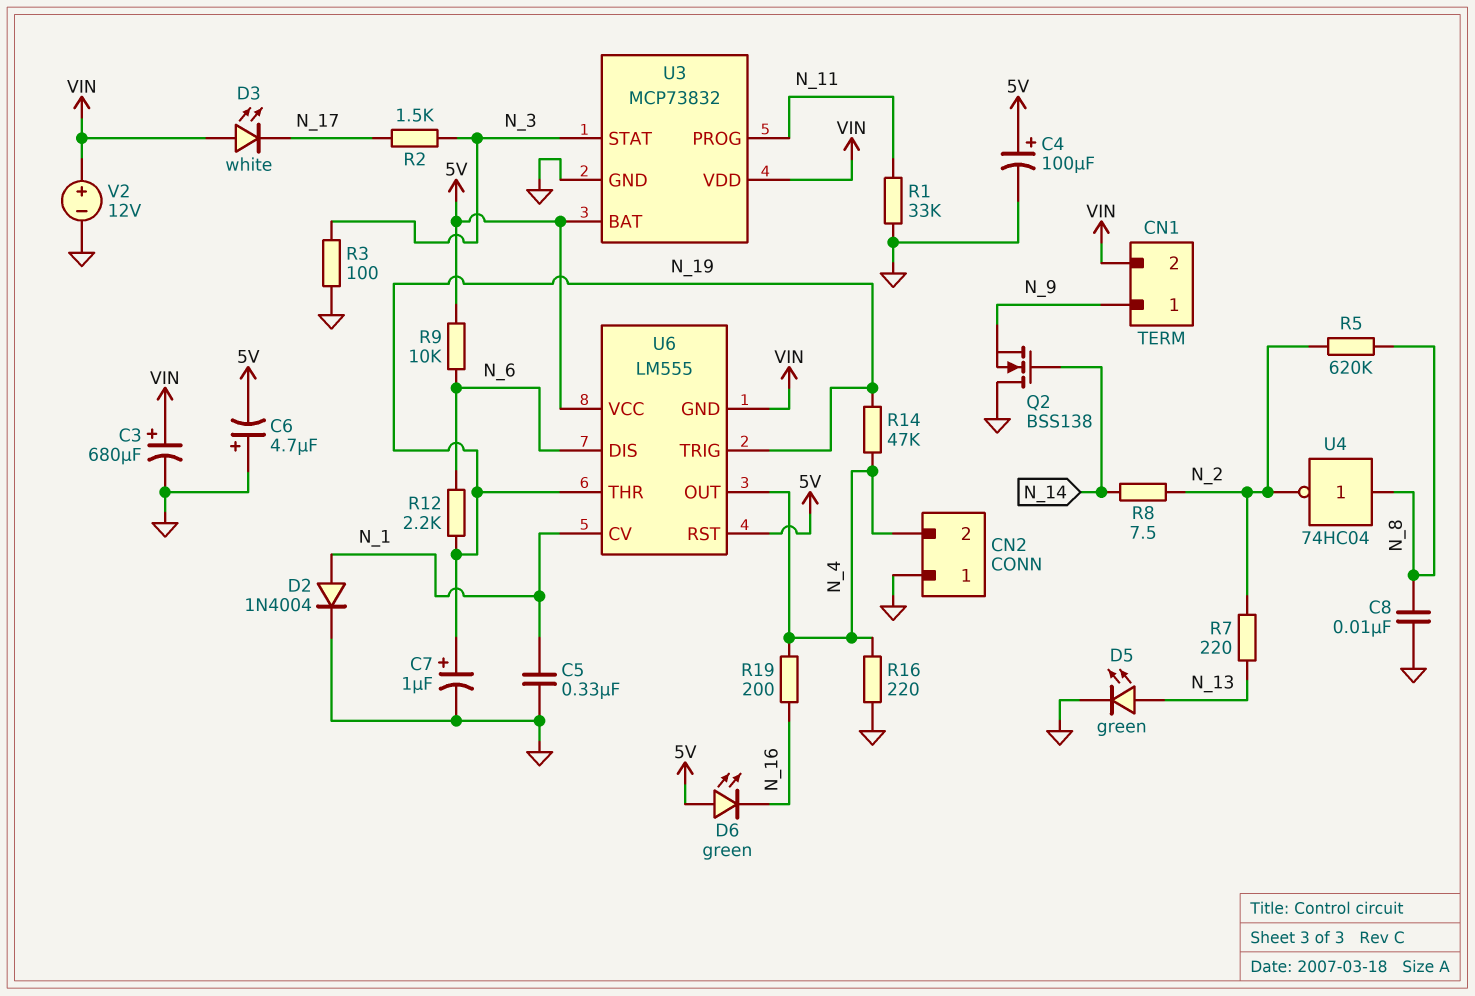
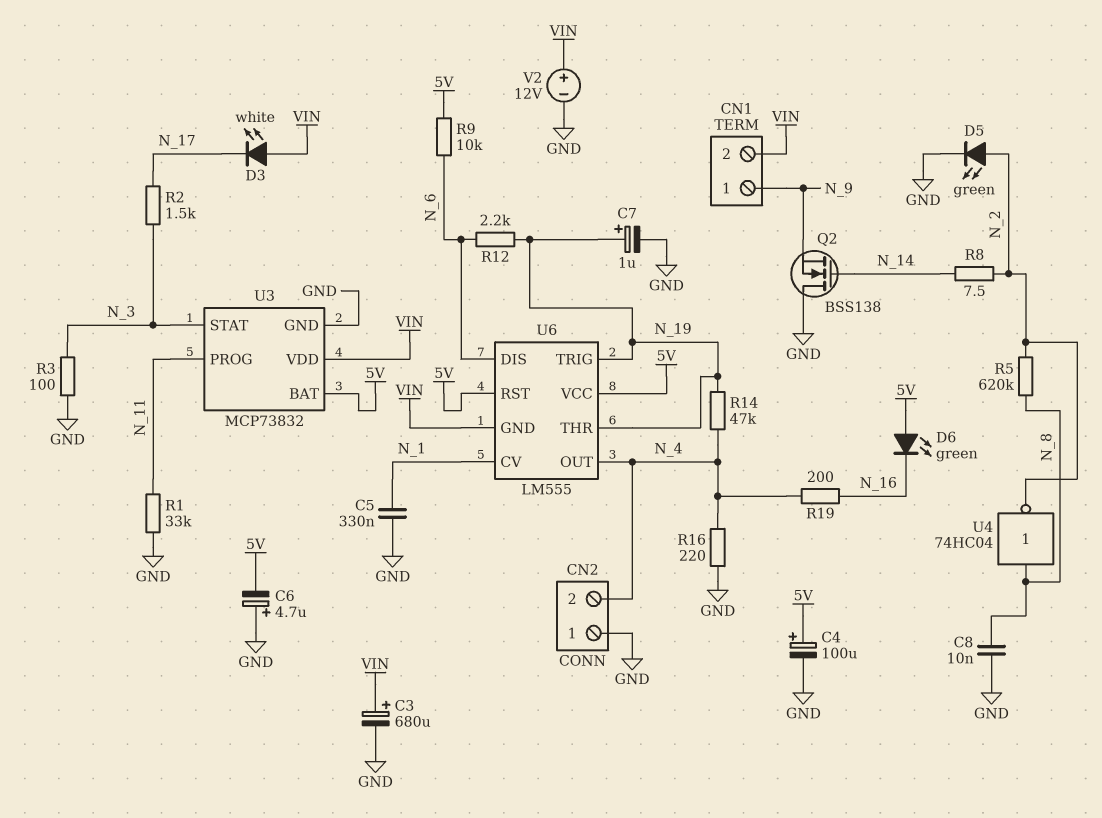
D2: diode 1N4004 (A N_1, K GND) -> none
D5: LED green (A N_13, K GND) -> LED green (A N_2, K GND)
R7: 220 (N_2, N_13) -> none

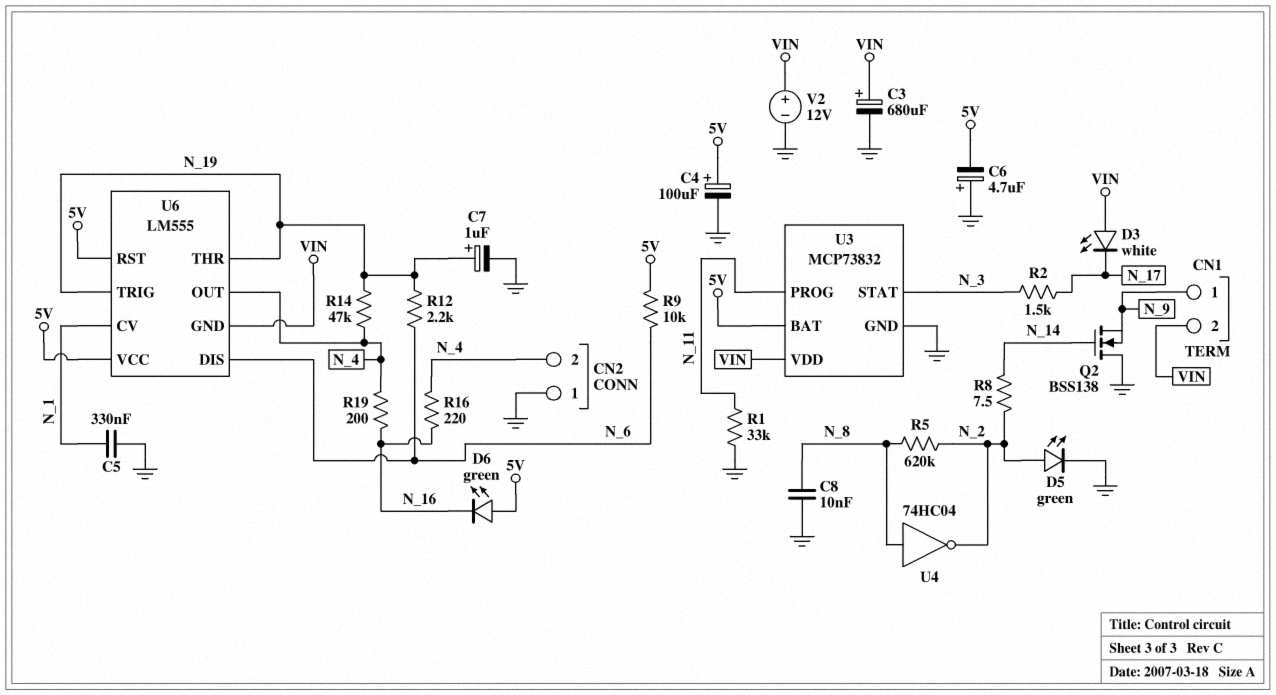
R3: 100 (GND, N_3) -> none
R16: 220 (GND, N_4) -> 220 (N_4, N_16)

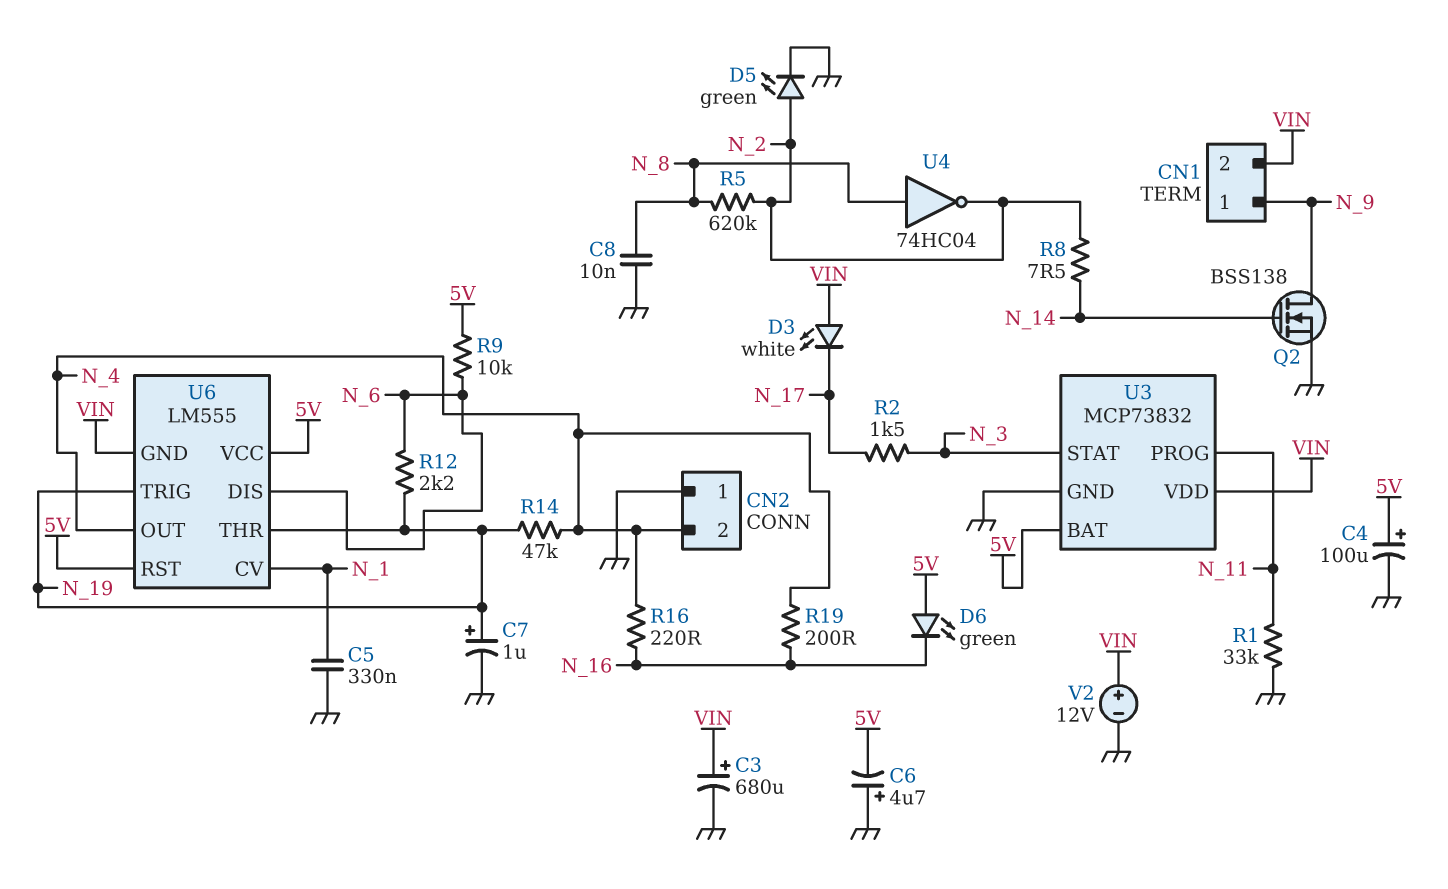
Q2: NMOS BSS138 (G N_14, D GND, S N_9) -> NMOS BSS138 (G N_14, D N_9, S GND)

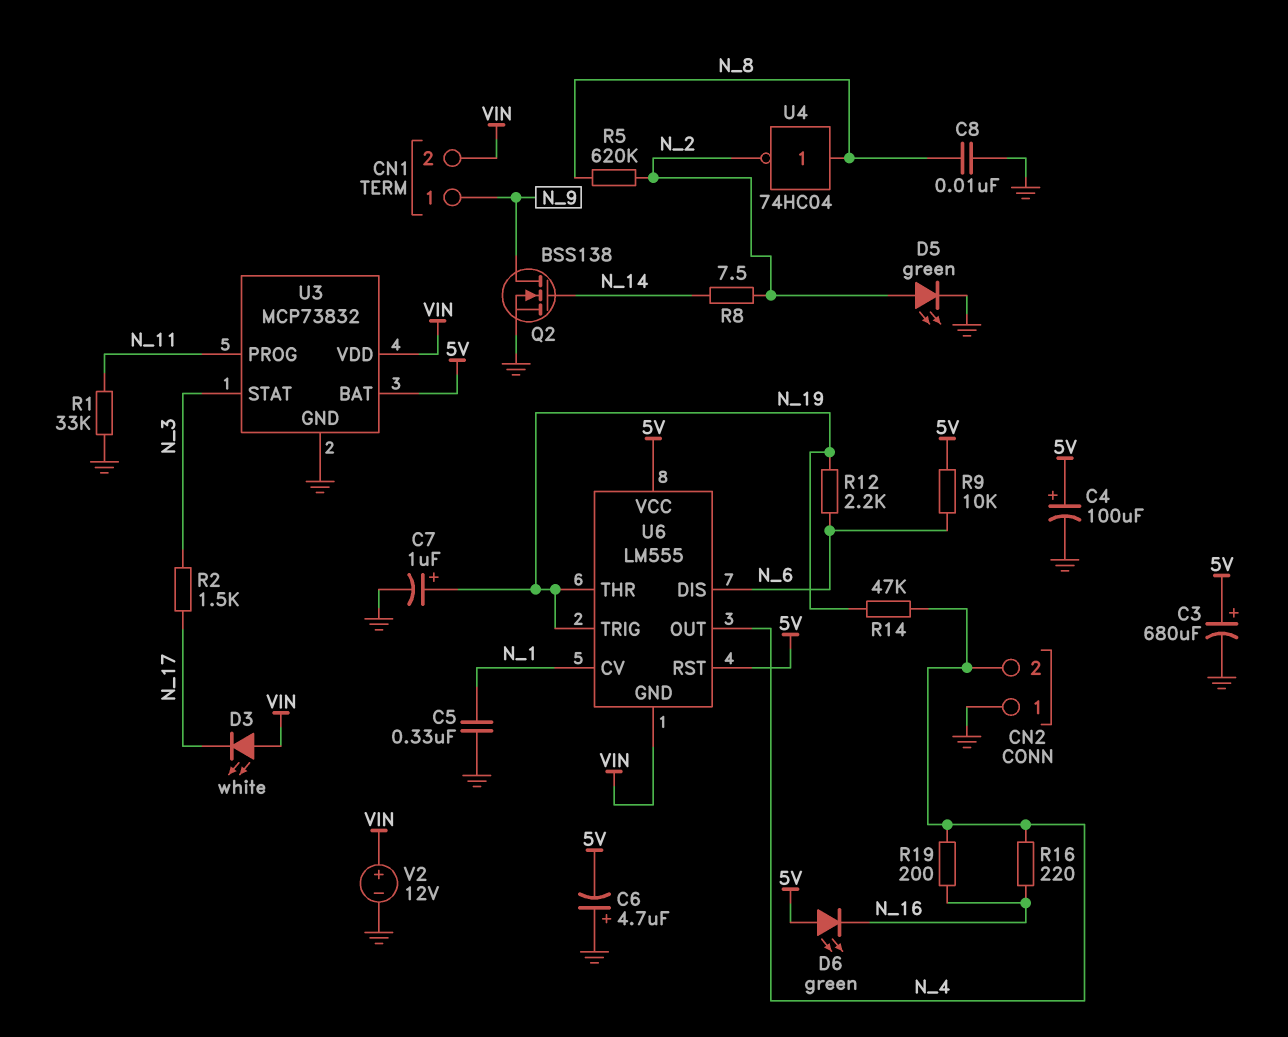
C3: 680uF (plus VIN, minus GND) -> 680uF (plus 5V, minus GND)

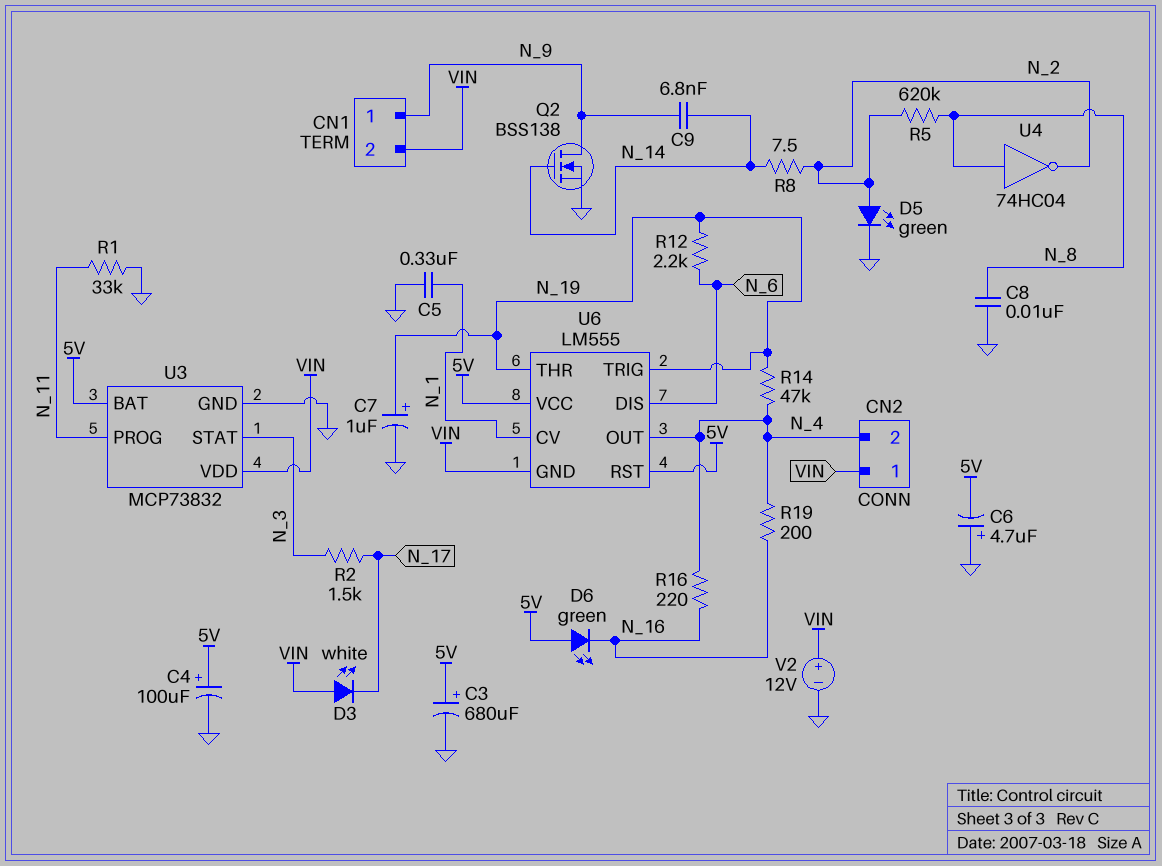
C9: none -> 6.8nF (N_9, N_14)
CN2 pin 1: GND -> VIN
R9: 10k (5V, N_6) -> none

